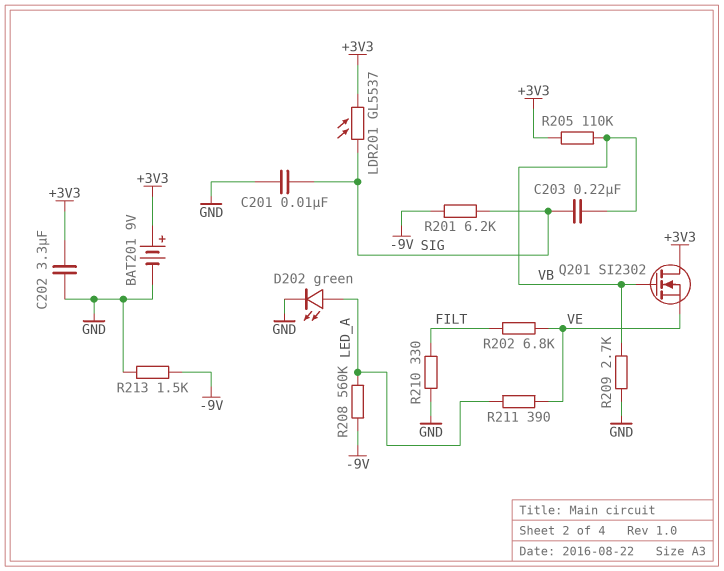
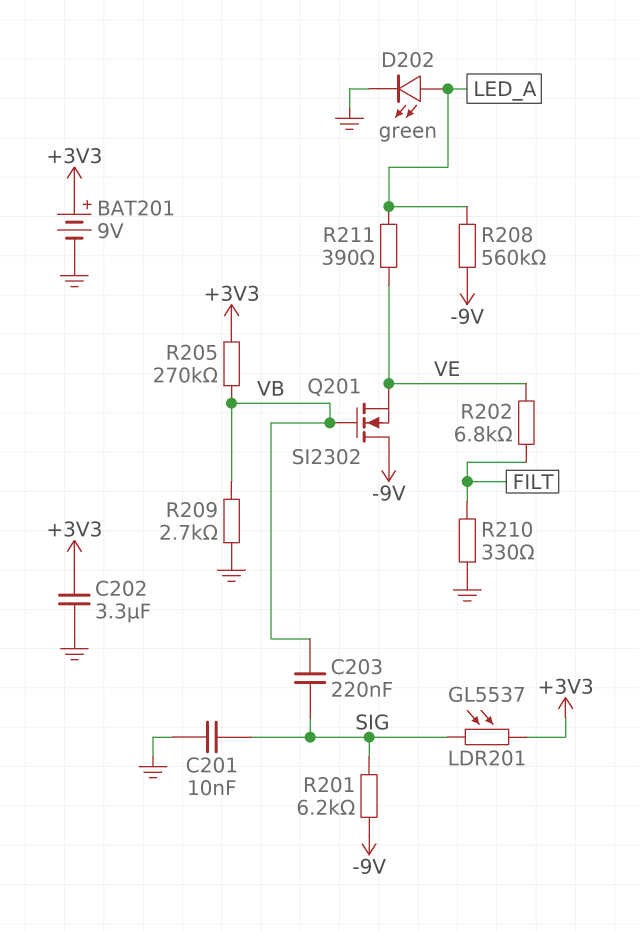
Q201: NMOS SI2302 (G VB, D +3V3, S VE) -> NMOS SI2302 (G VB, D -9V, S VE)
R205: 110k (+3V3, VB) -> 270k (+3V3, VB)
R213: 1.5k (-9V, GND) -> none

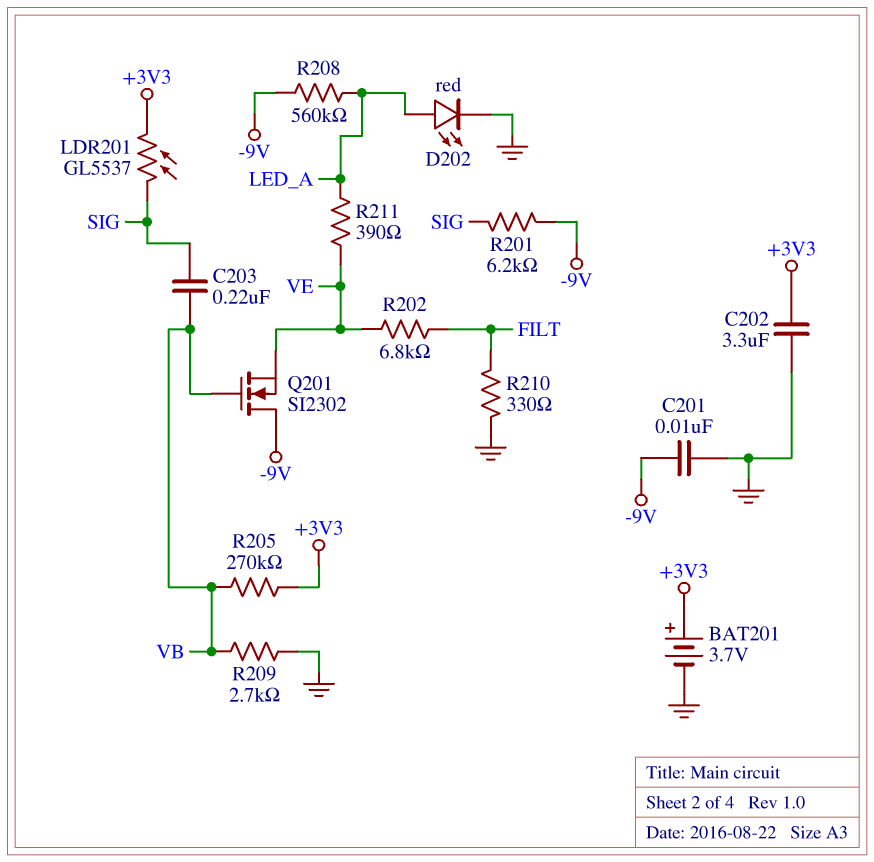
BAT201: 9V (plus +3V3, minus GND) -> 3.7V (plus +3V3, minus GND)
C201: 10nF (GND, SIG) -> 10nF (-9V, GND)
D202: LED green (A LED_A, K GND) -> LED red (A LED_A, K GND)

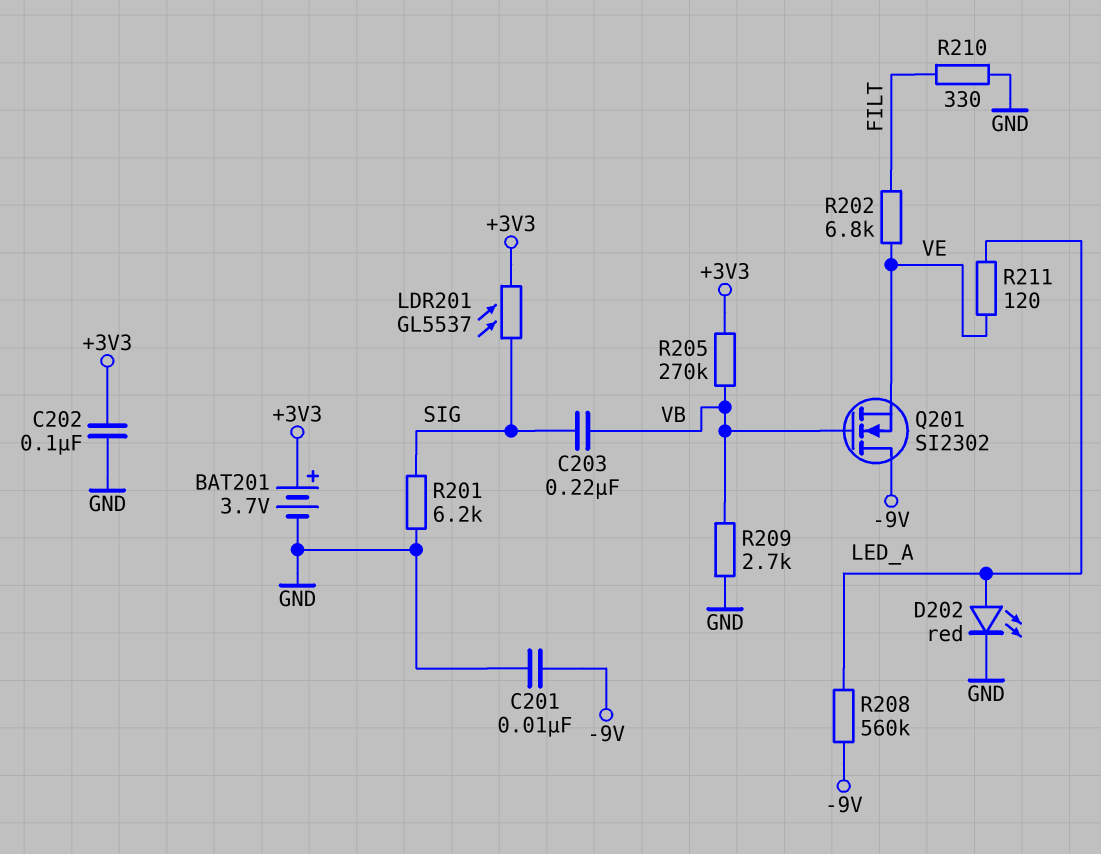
C202: 3.3uF (+3V3, GND) -> 100nF (+3V3, GND)
R201: 6.2k (-9V, SIG) -> 6.2k (GND, SIG)
R211: 390 (LED_A, VE) -> 120 (LED_A, VE)

